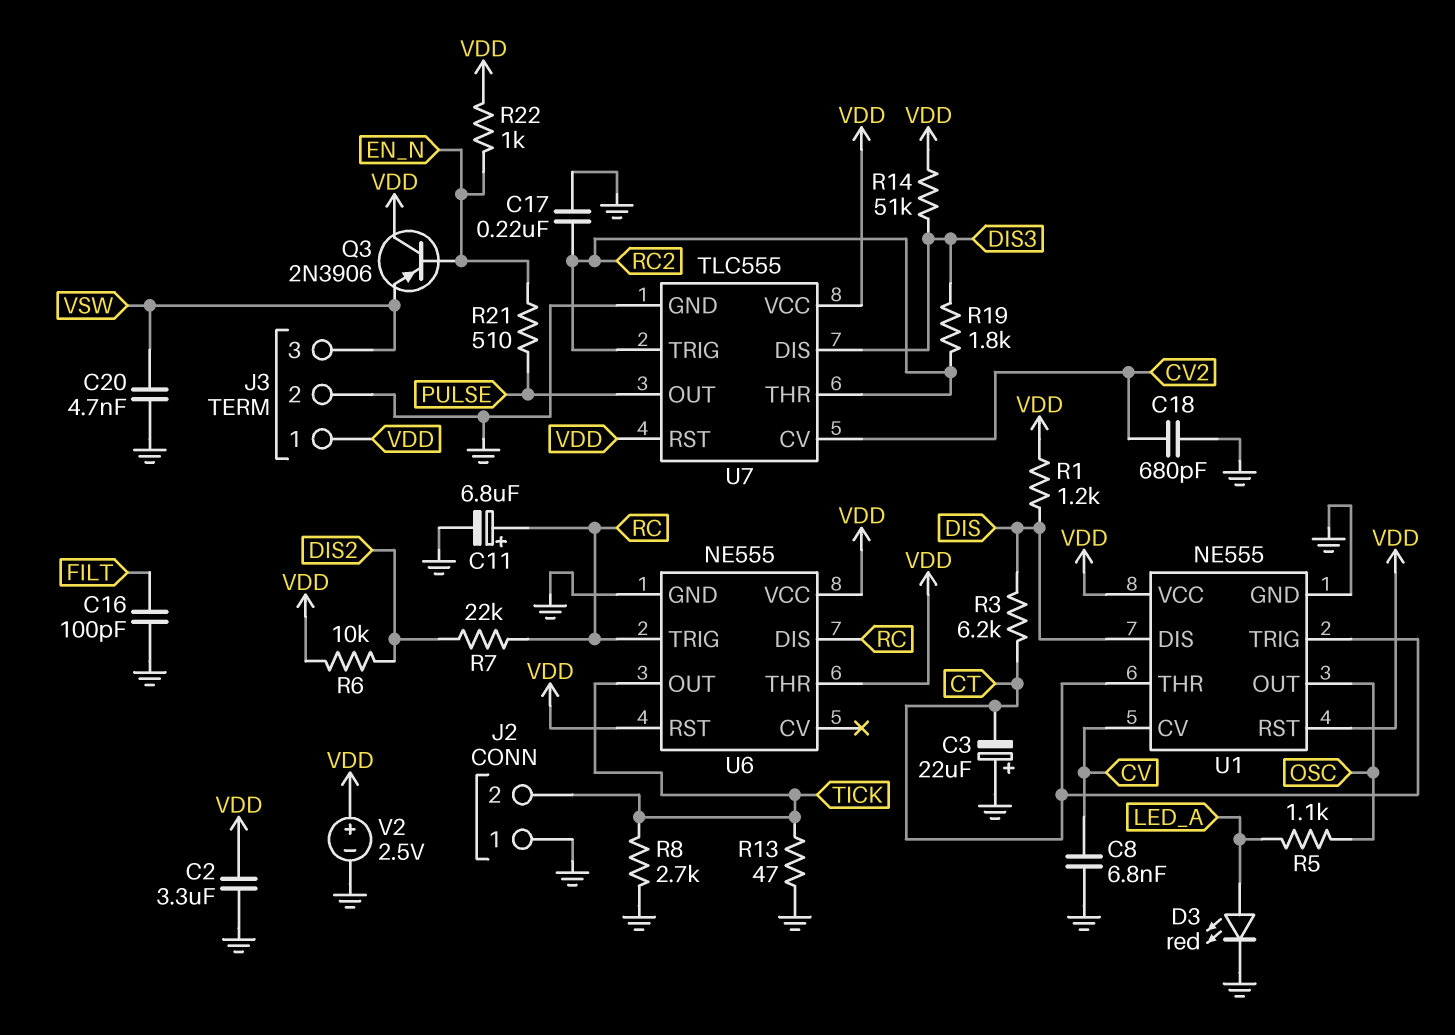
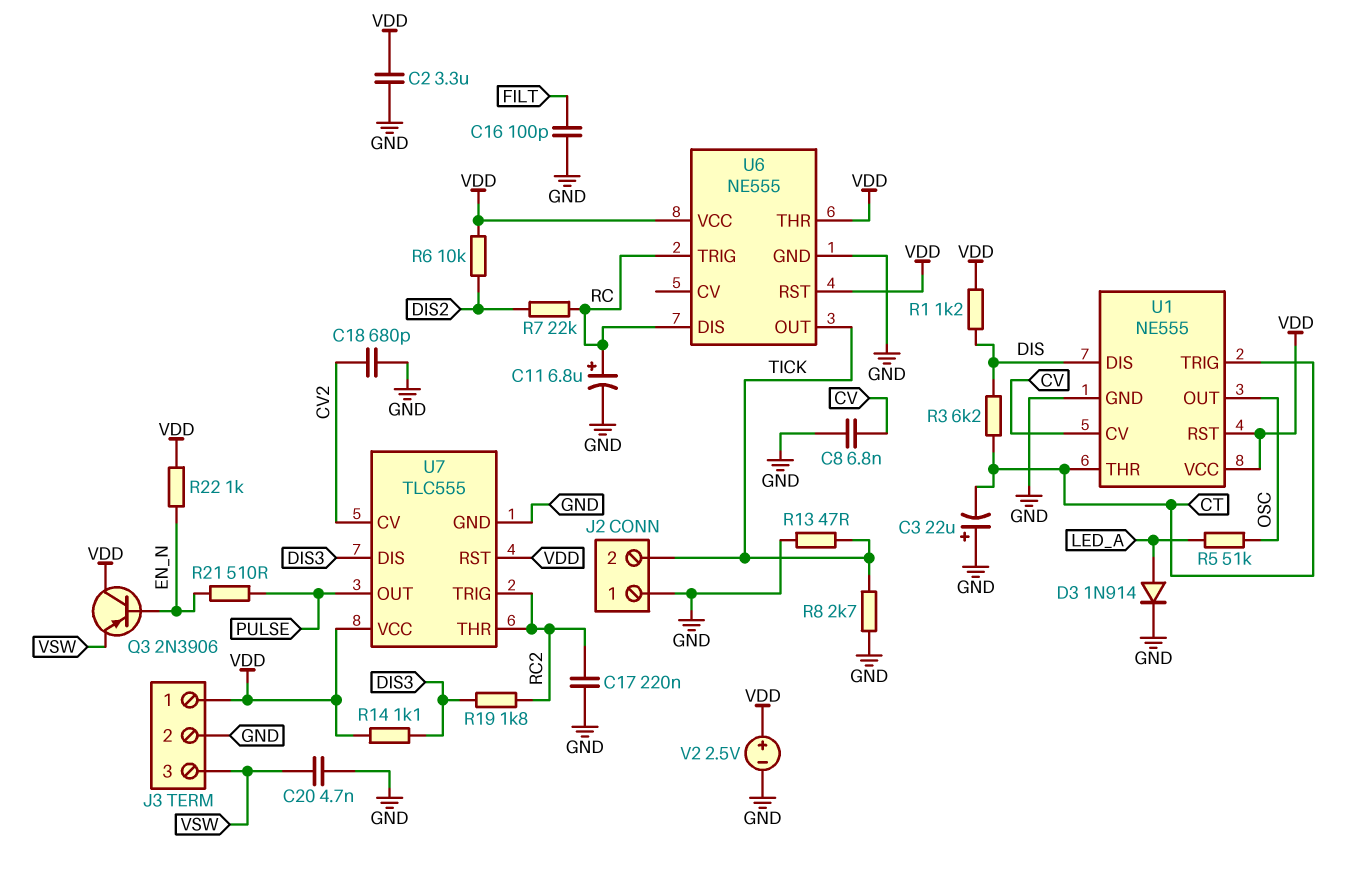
D3: LED red (A LED_A, K GND) -> diode 1N914 (A LED_A, K GND)
R5: 1.1k (LED_A, OSC) -> 51k (LED_A, OSC)
R14: 51k (DIS3, VDD) -> 1.1k (DIS3, VDD)

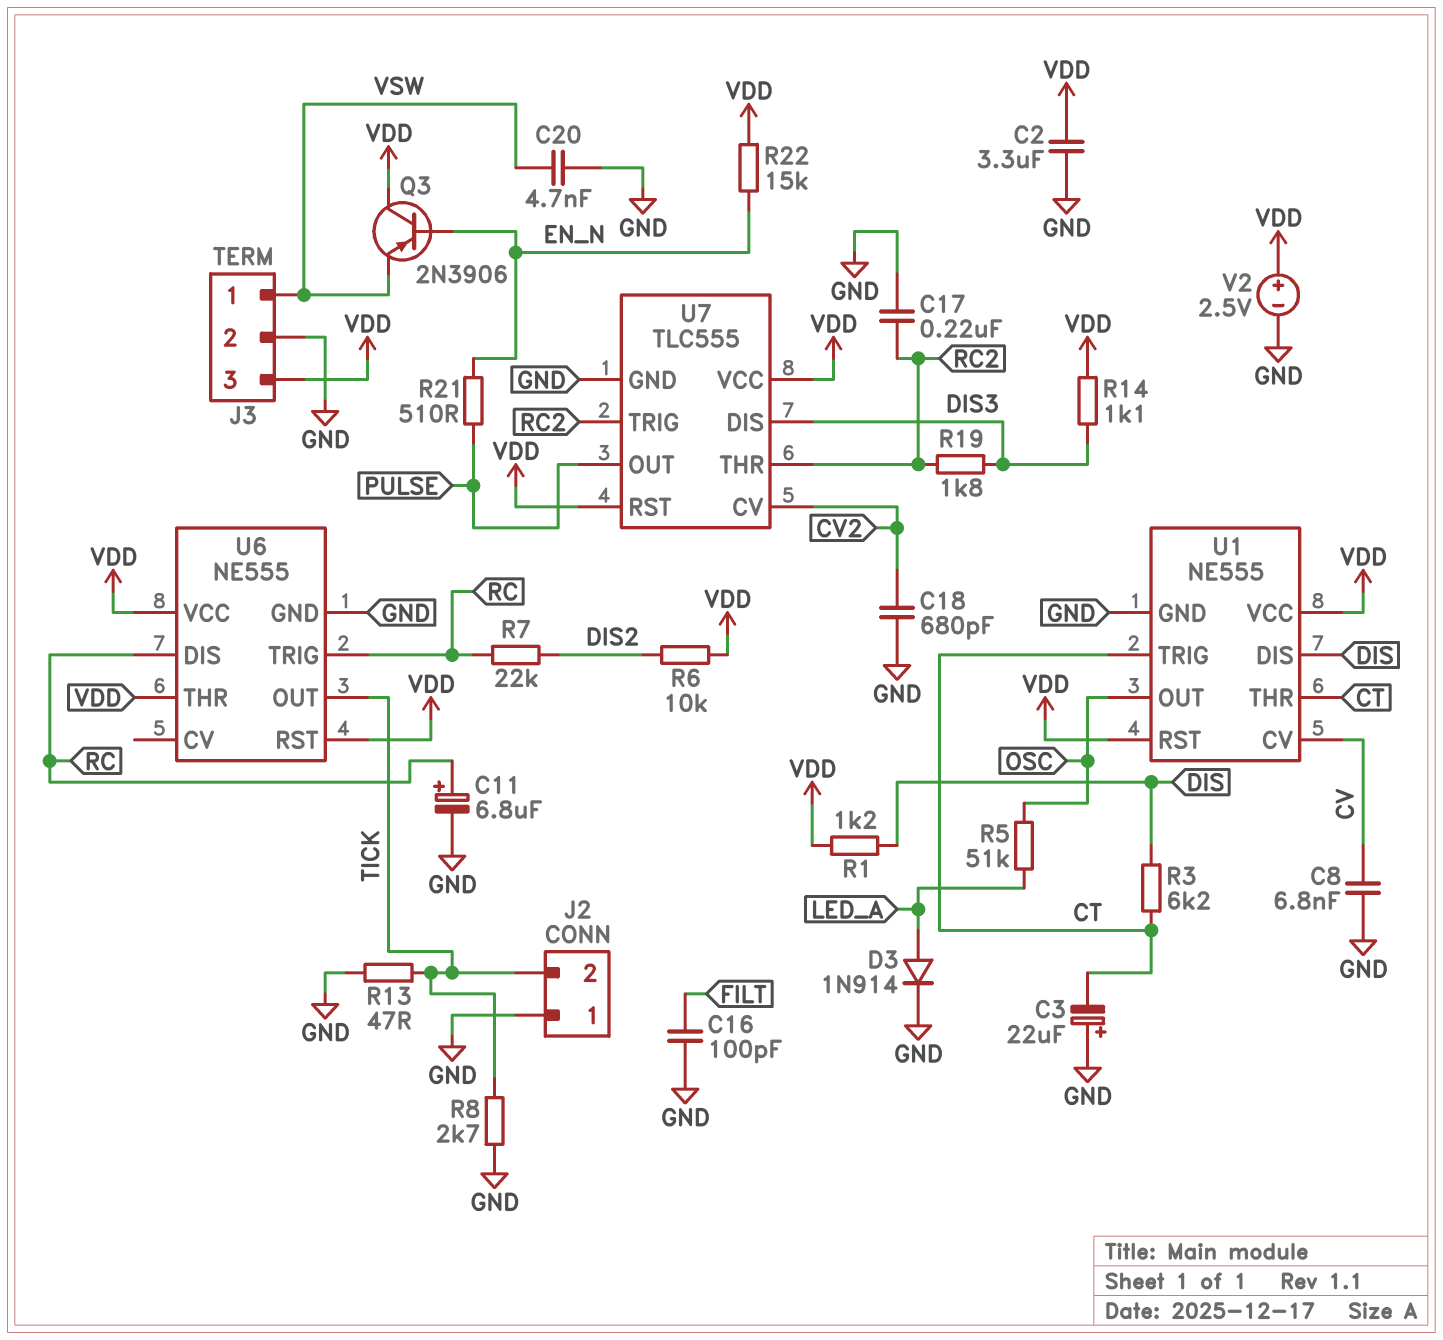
J3 pin 1: VDD -> VSW
J3 pin 3: VSW -> VDD
R22: 1k (EN_N, VDD) -> 15k (EN_N, VDD)

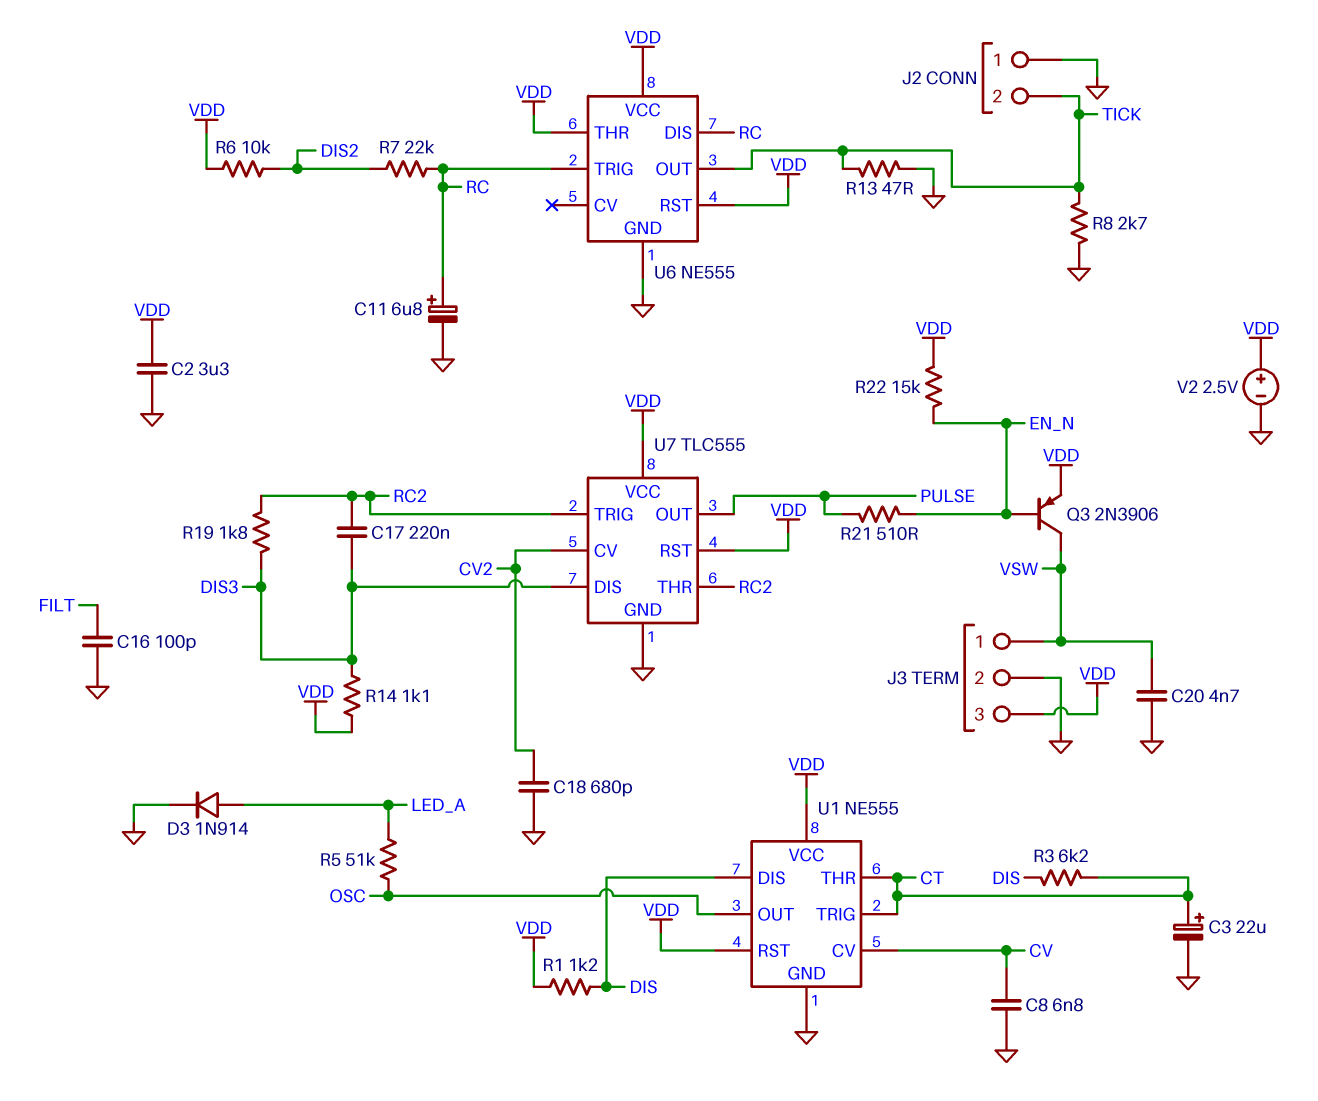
C3: 22uF (plus GND, minus CT) -> 22uF (plus CT, minus GND)
C17: 220nF (GND, RC2) -> 220nF (DIS3, RC2)
Q3: PNP 2N3906 (B EN_N, C VDD, E VSW) -> PNP 2N3906 (B EN_N, C VSW, E VDD)

